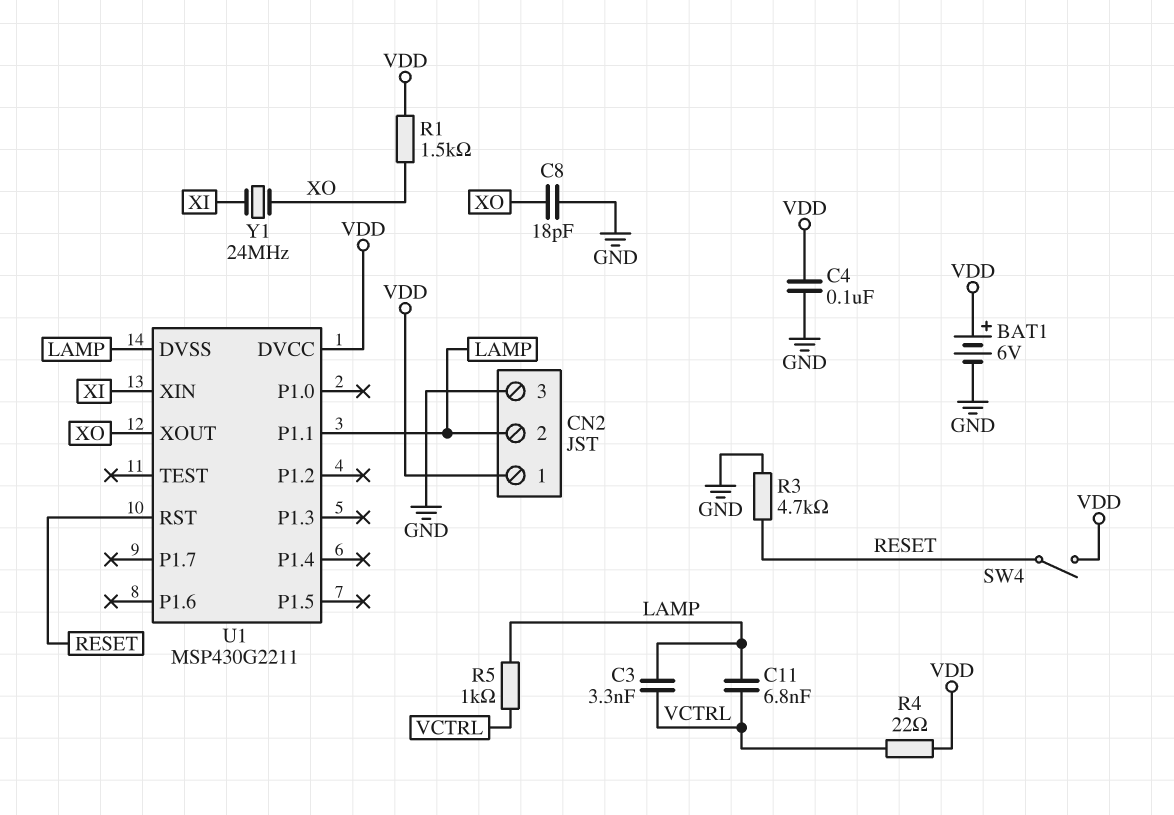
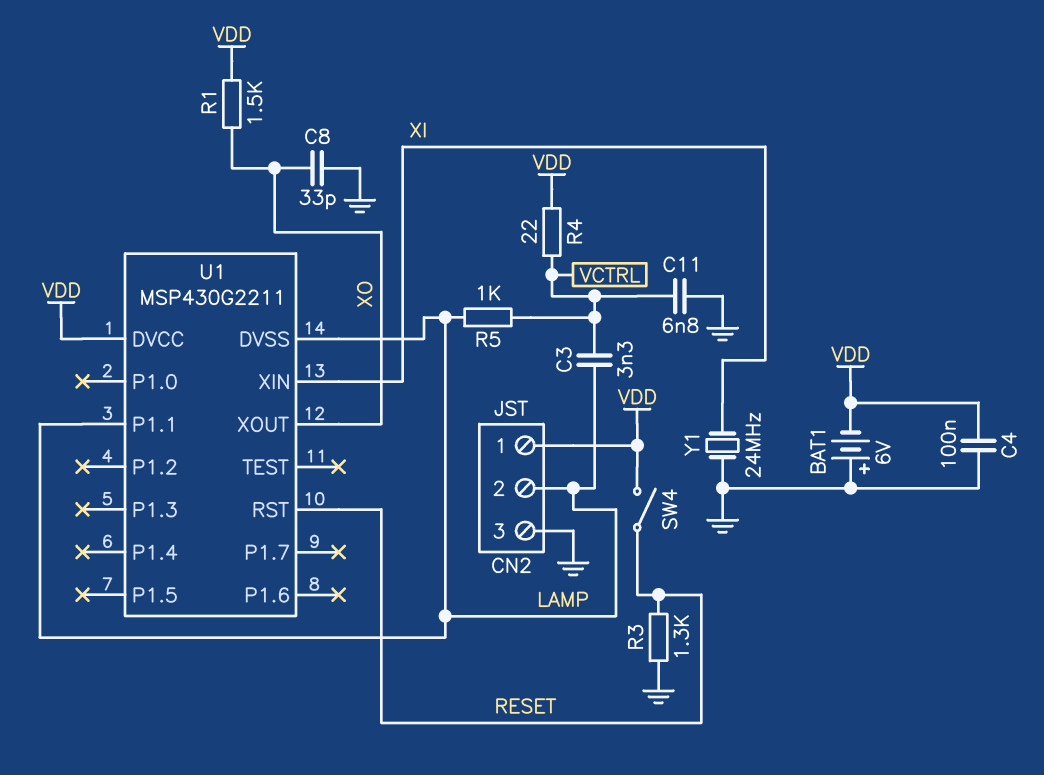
BAT1: 6V (plus VDD, minus GND) -> 6V (plus GND, minus VDD)
C8: 18pF (GND, XO) -> 33pF (GND, XO)
C11: 6.8nF (LAMP, VCTRL) -> 6.8nF (GND, VCTRL)
R3: 4.7k (GND, RESET) -> 1.3k (GND, RESET)
Y1: 24MHz (XI, XO) -> 24MHz (GND, XI)

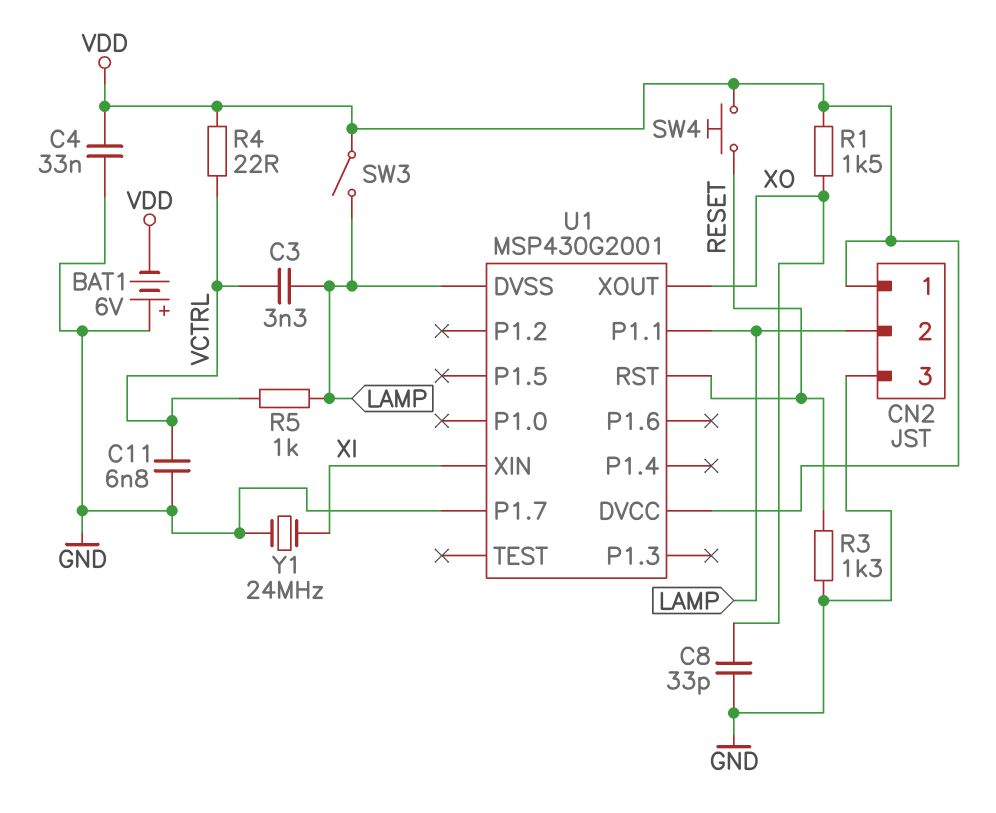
C4: 100nF (GND, VDD) -> 33nF (GND, VDD)
SW3: none -> switch (LAMP, VDD)
SW4: switch (RESET, VDD) -> button (RESET, VDD)
U1: MSP430G2211 -> MSP430G2001
U1 pin P1.7: none -> GND

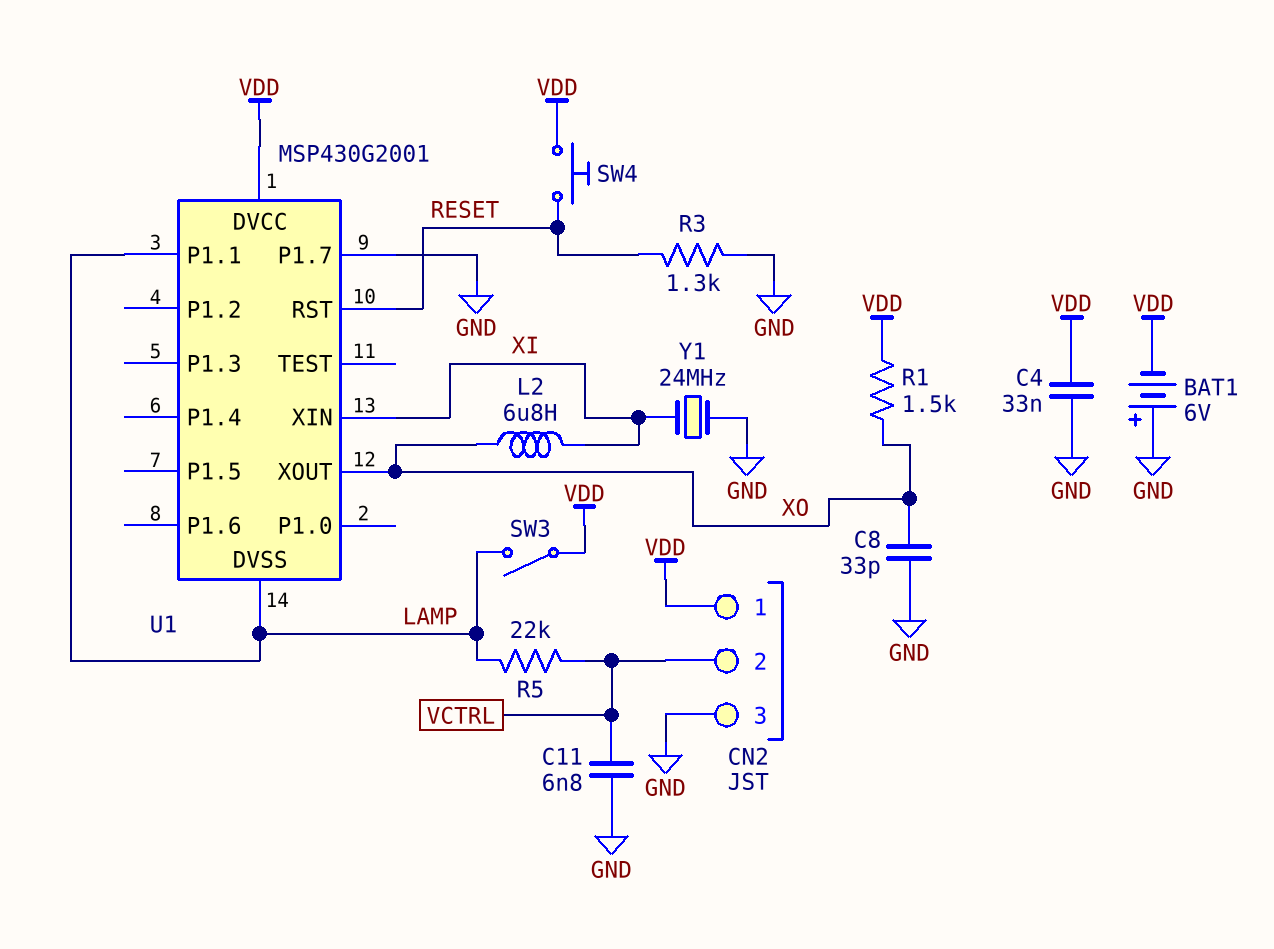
C3: 3.3nF (LAMP, VCTRL) -> none
CN2 pin 2: LAMP -> VCTRL
L2: none -> 6.8uH (XI, XO)
R4: 22 (VCTRL, VDD) -> none
R5: 1k (LAMP, VCTRL) -> 22k (LAMP, VCTRL)

